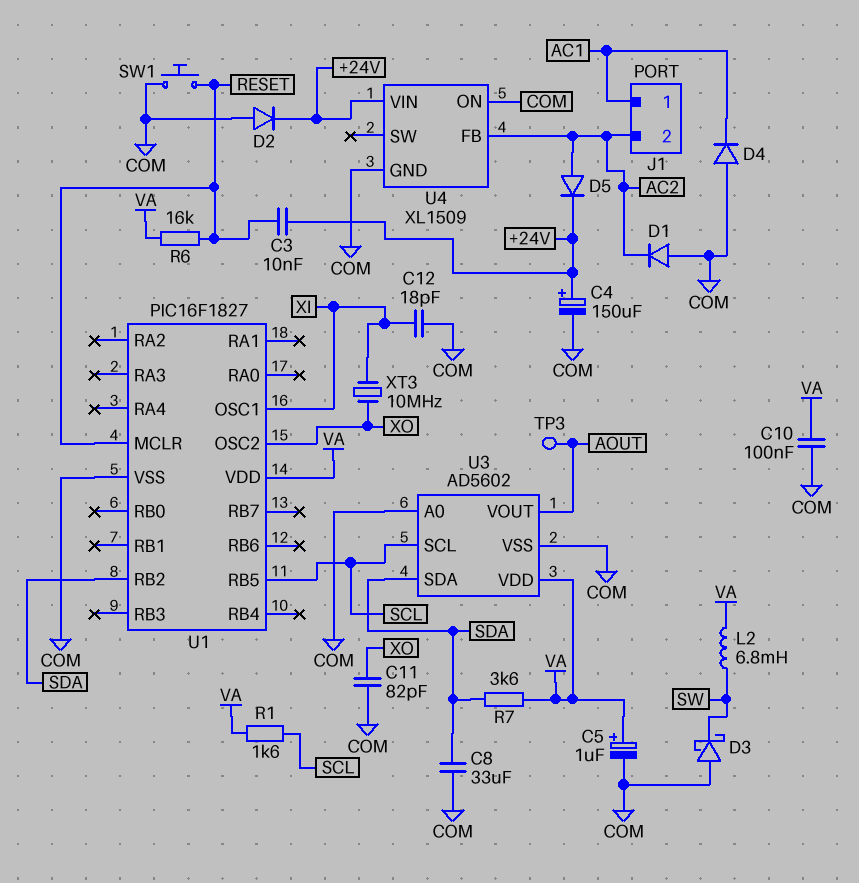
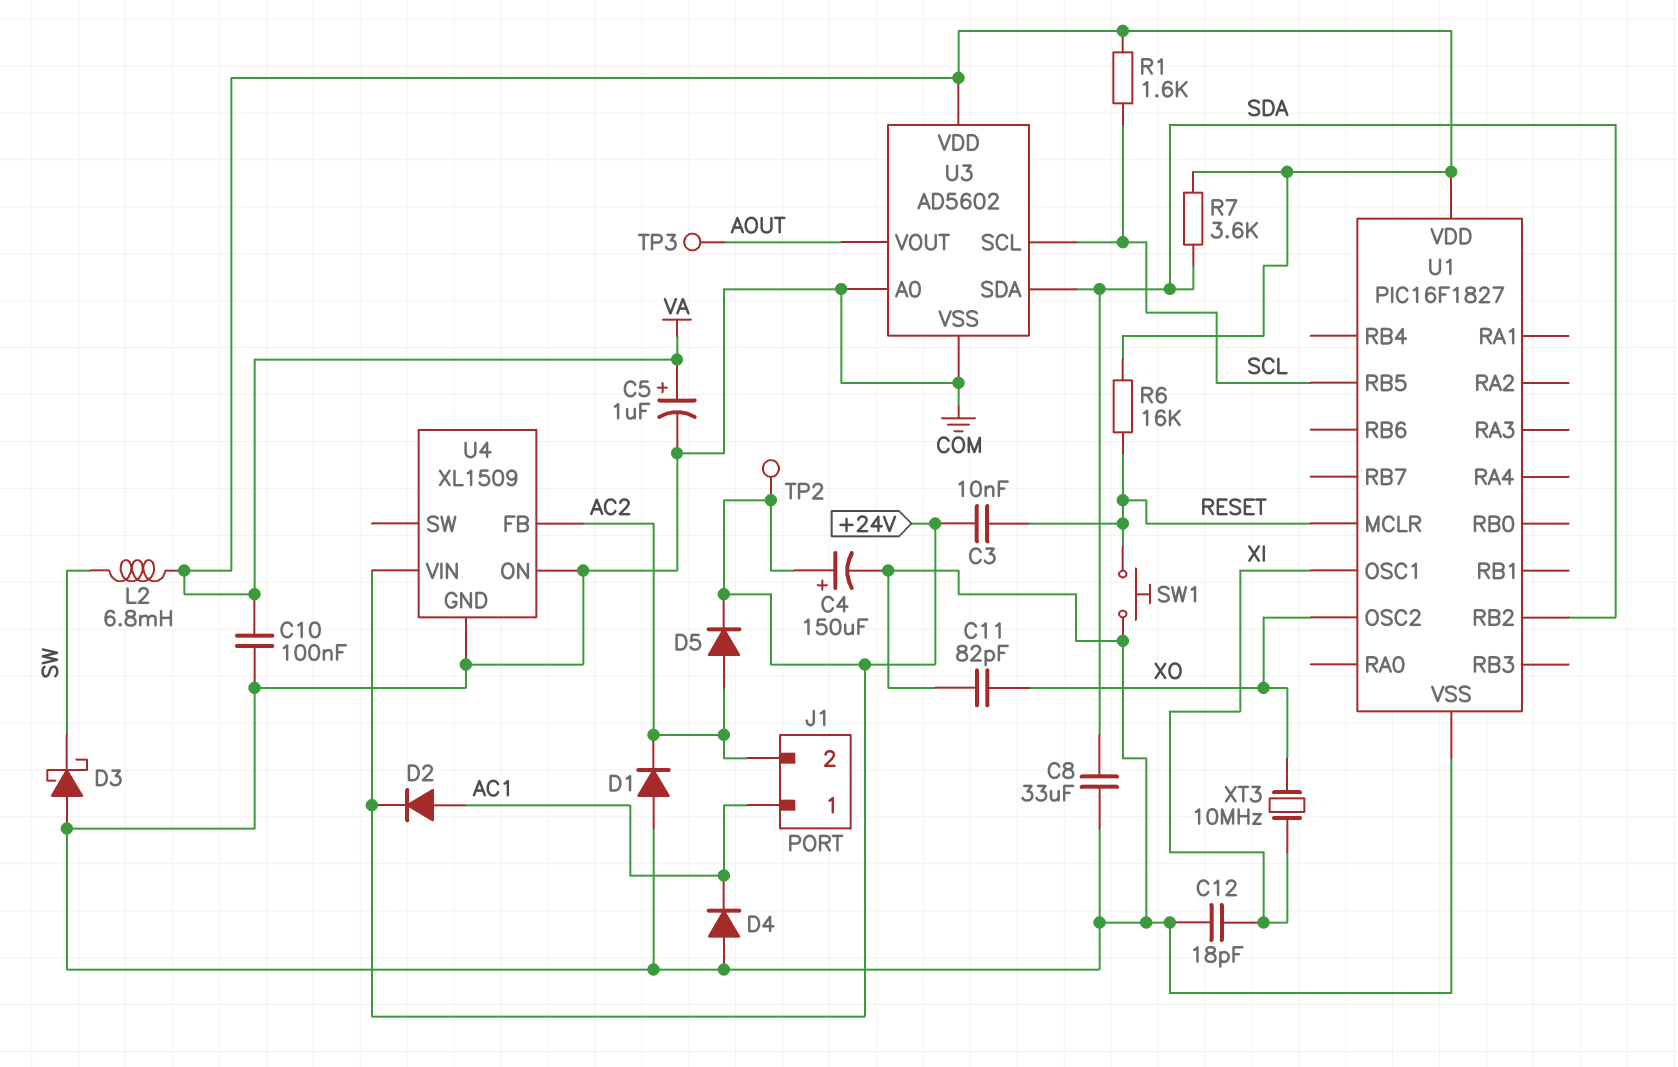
D2: diode (A COM, K +24V) -> diode (A AC1, K +24V)
TP2: none -> test point (+24V)

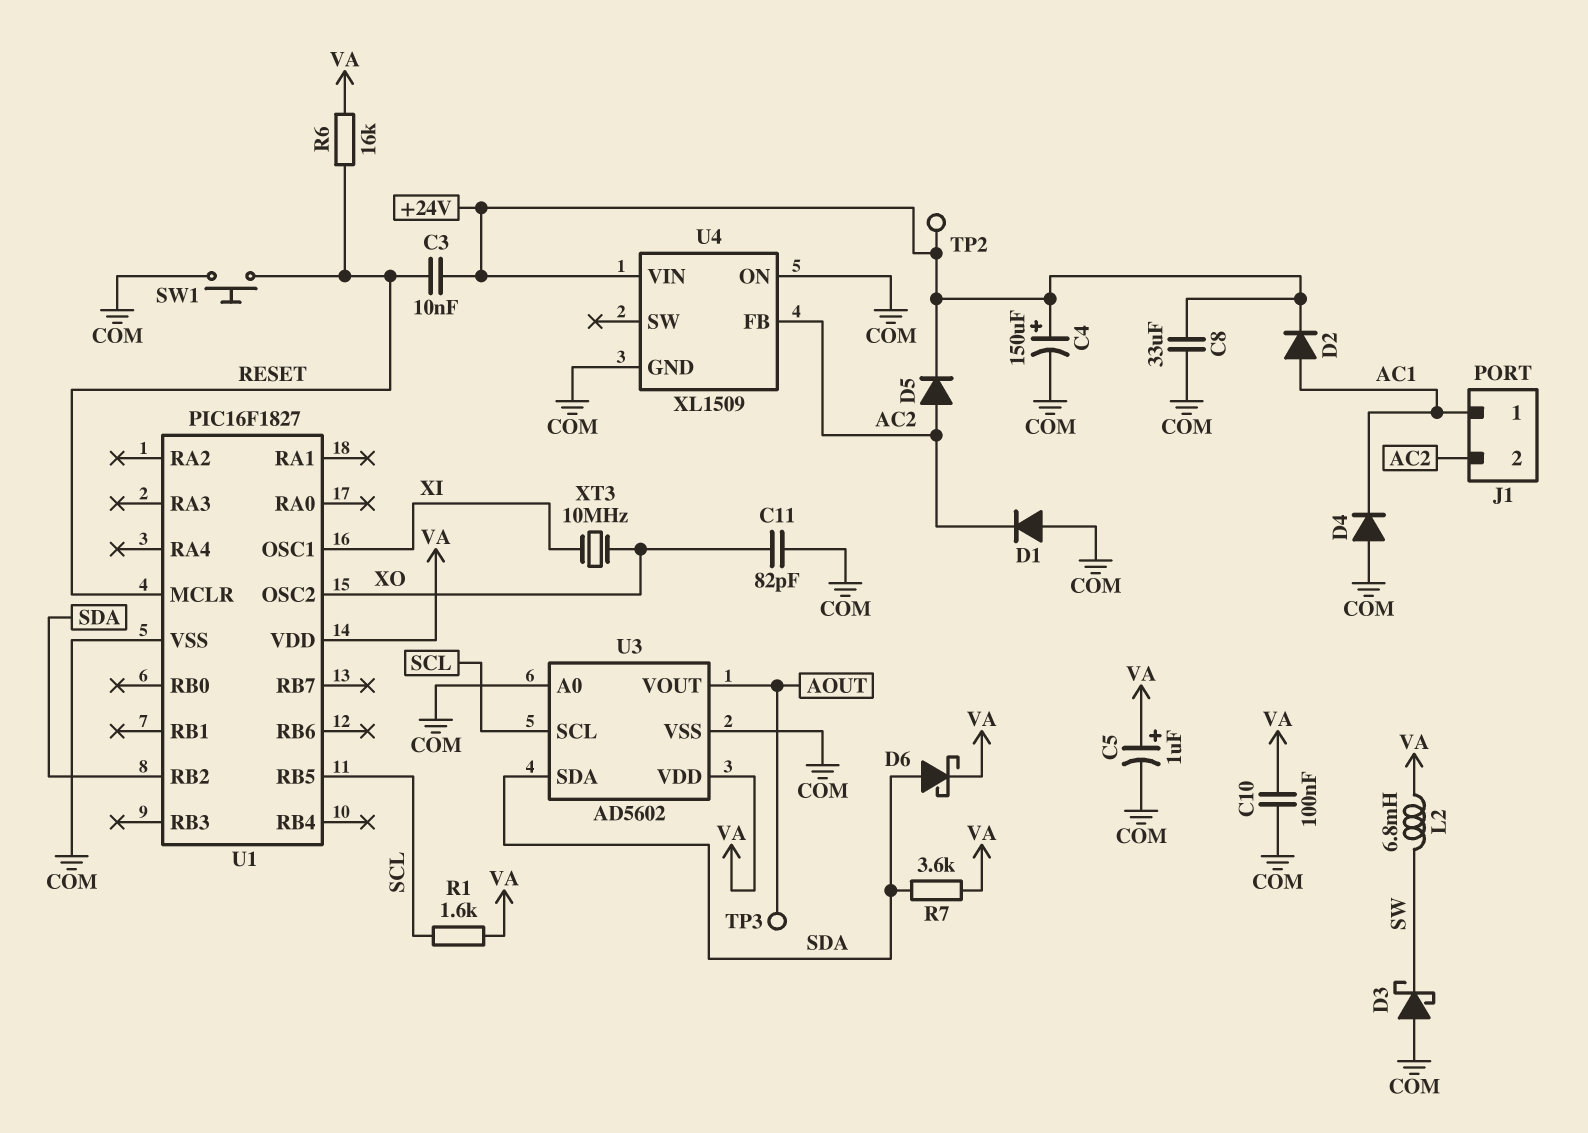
C8: 33uF (COM, SDA) -> 33uF (+24V, COM)
C12: 18pF (COM, XI) -> none
D6: none -> schottky (A SDA, K VA)

